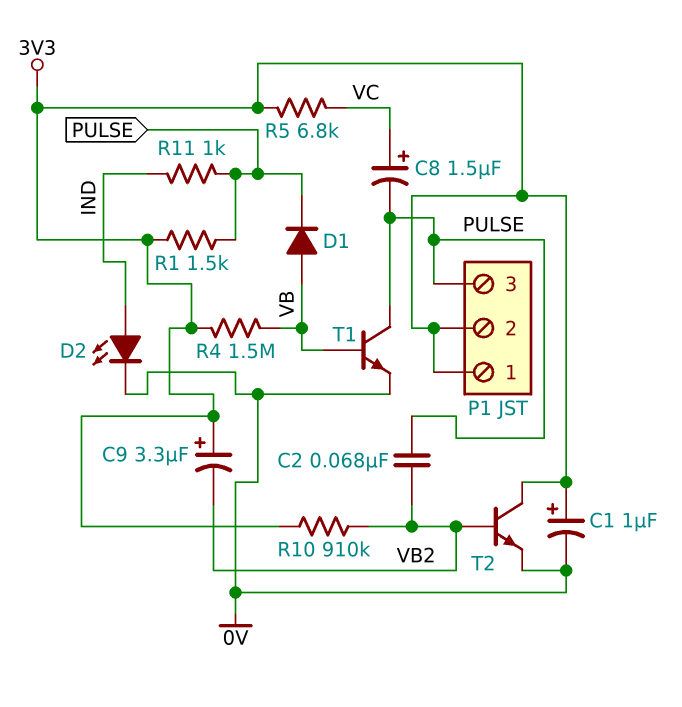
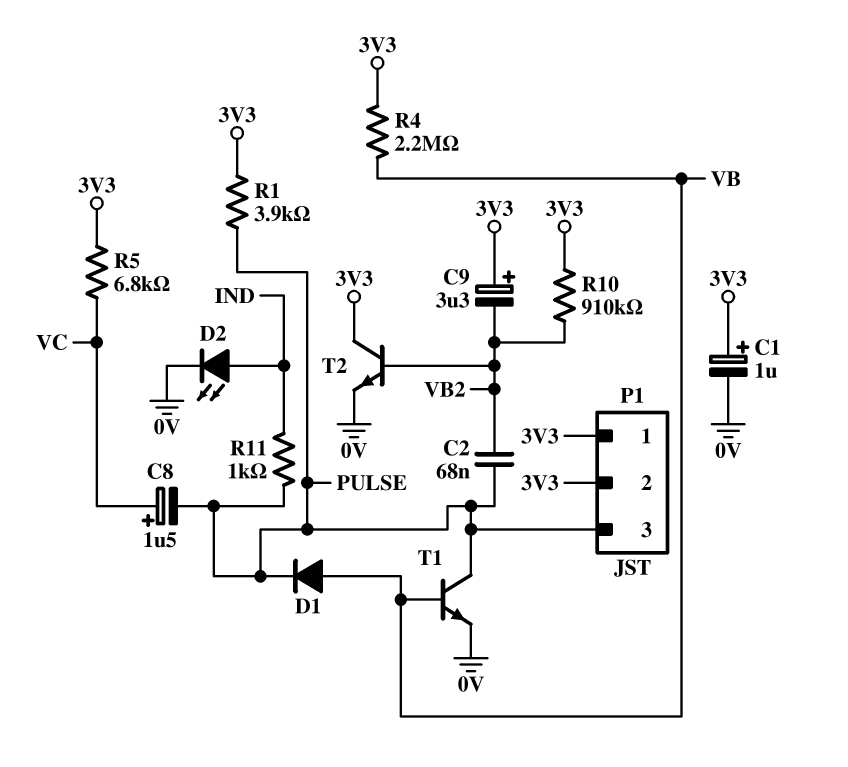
R1: 1.5k (3V3, PULSE) -> 3.9k (3V3, PULSE)
R4: 1.5M (3V3, VB) -> 2.2M (3V3, VB)

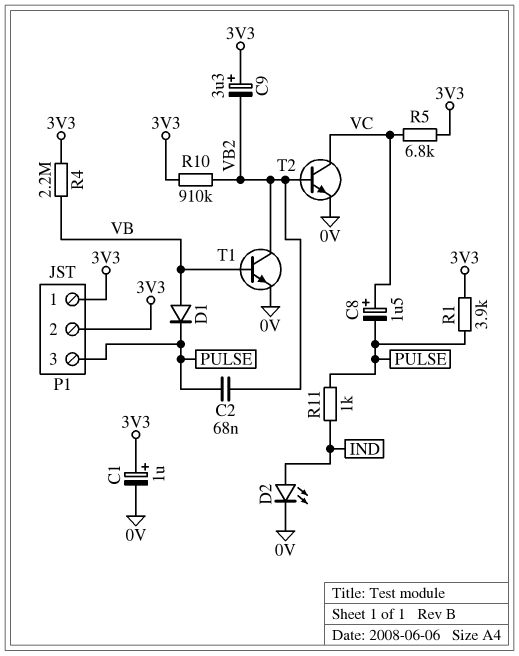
T1: NPN (B VB, C PULSE, E 0V) -> NPN (B VB, C VB2, E 0V)
T2: NPN (B VB2, C 3V3, E 0V) -> NPN (B VB2, C VC, E 0V)

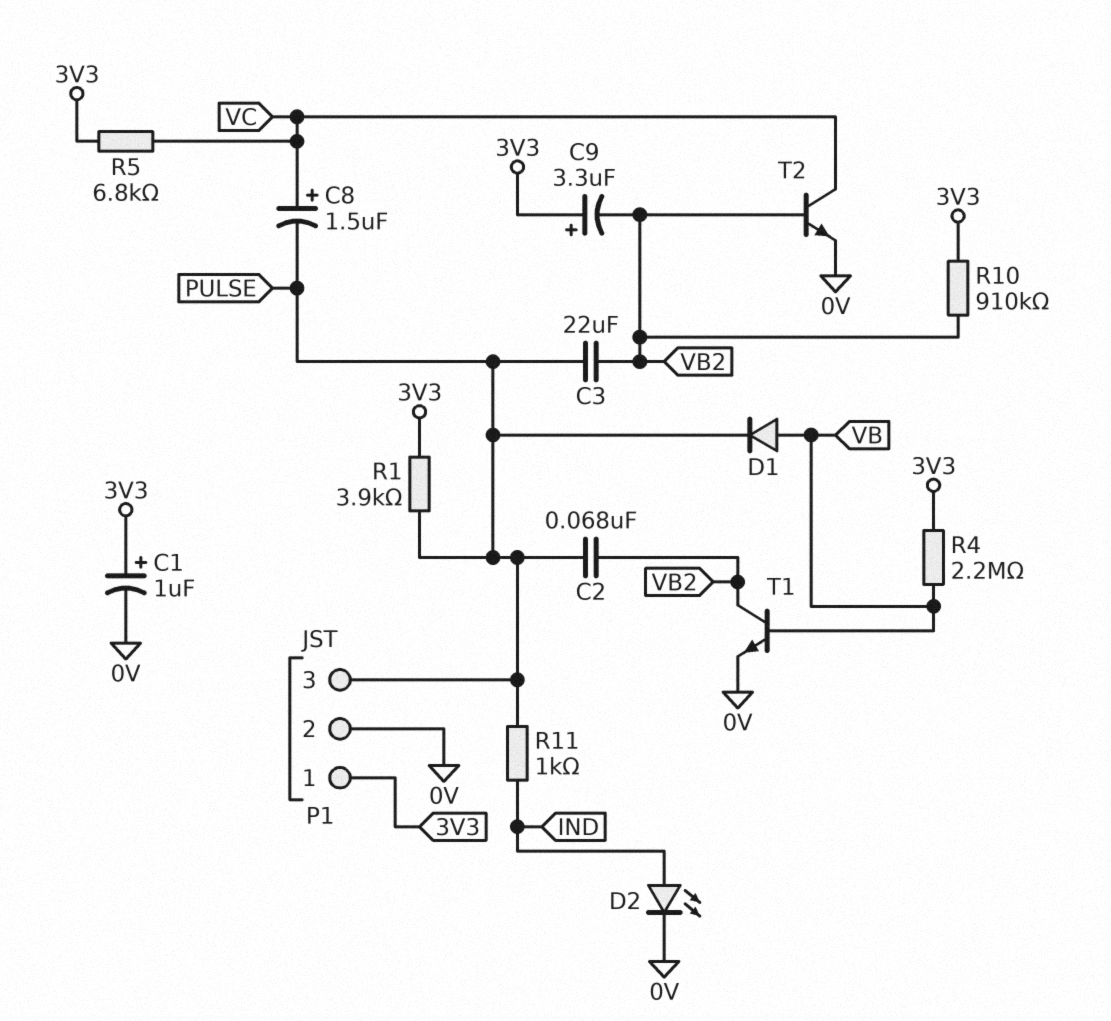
C3: none -> 22uF (PULSE, VB2)
P1 pin 2: 3V3 -> 0V

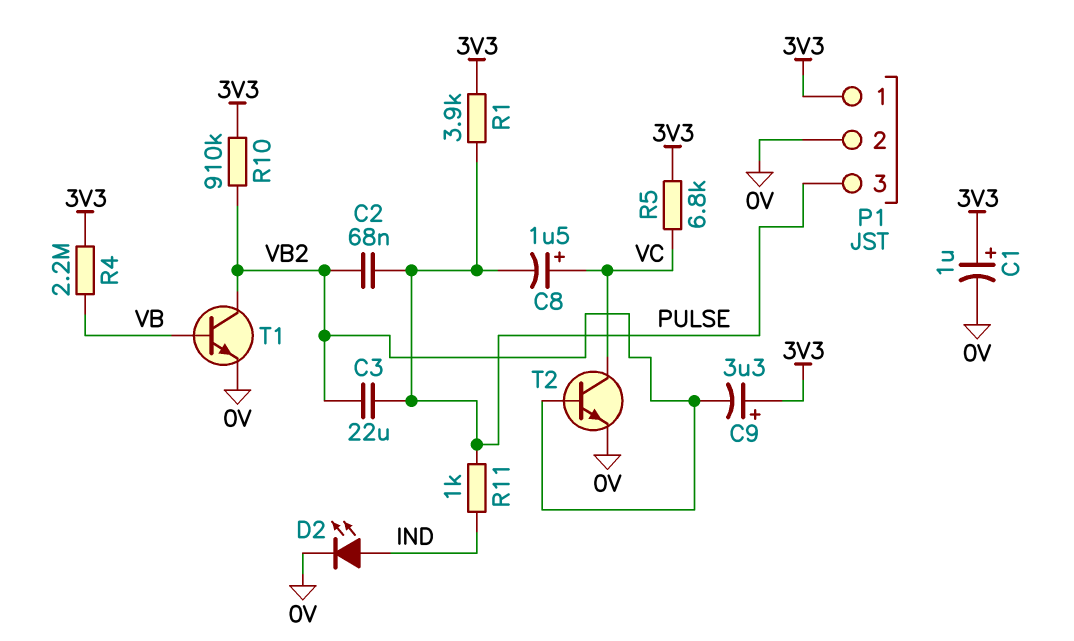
D1: diode (A VB, K PULSE) -> none

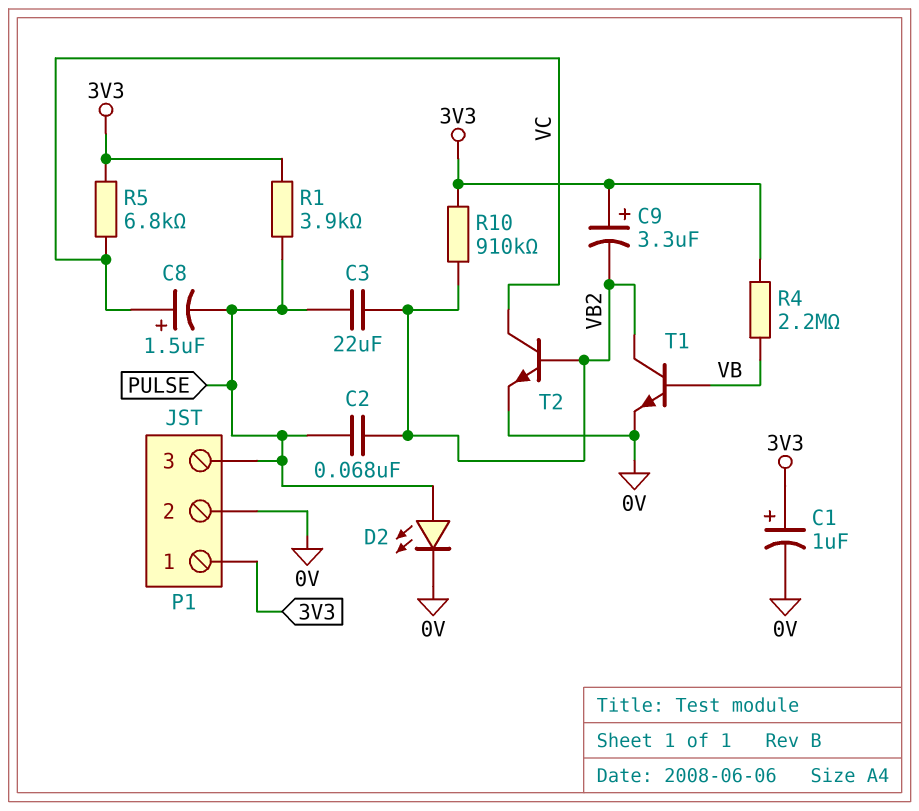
D2: LED (A IND, K 0V) -> LED (A PULSE, K 0V)
R11: 1k (IND, PULSE) -> none

